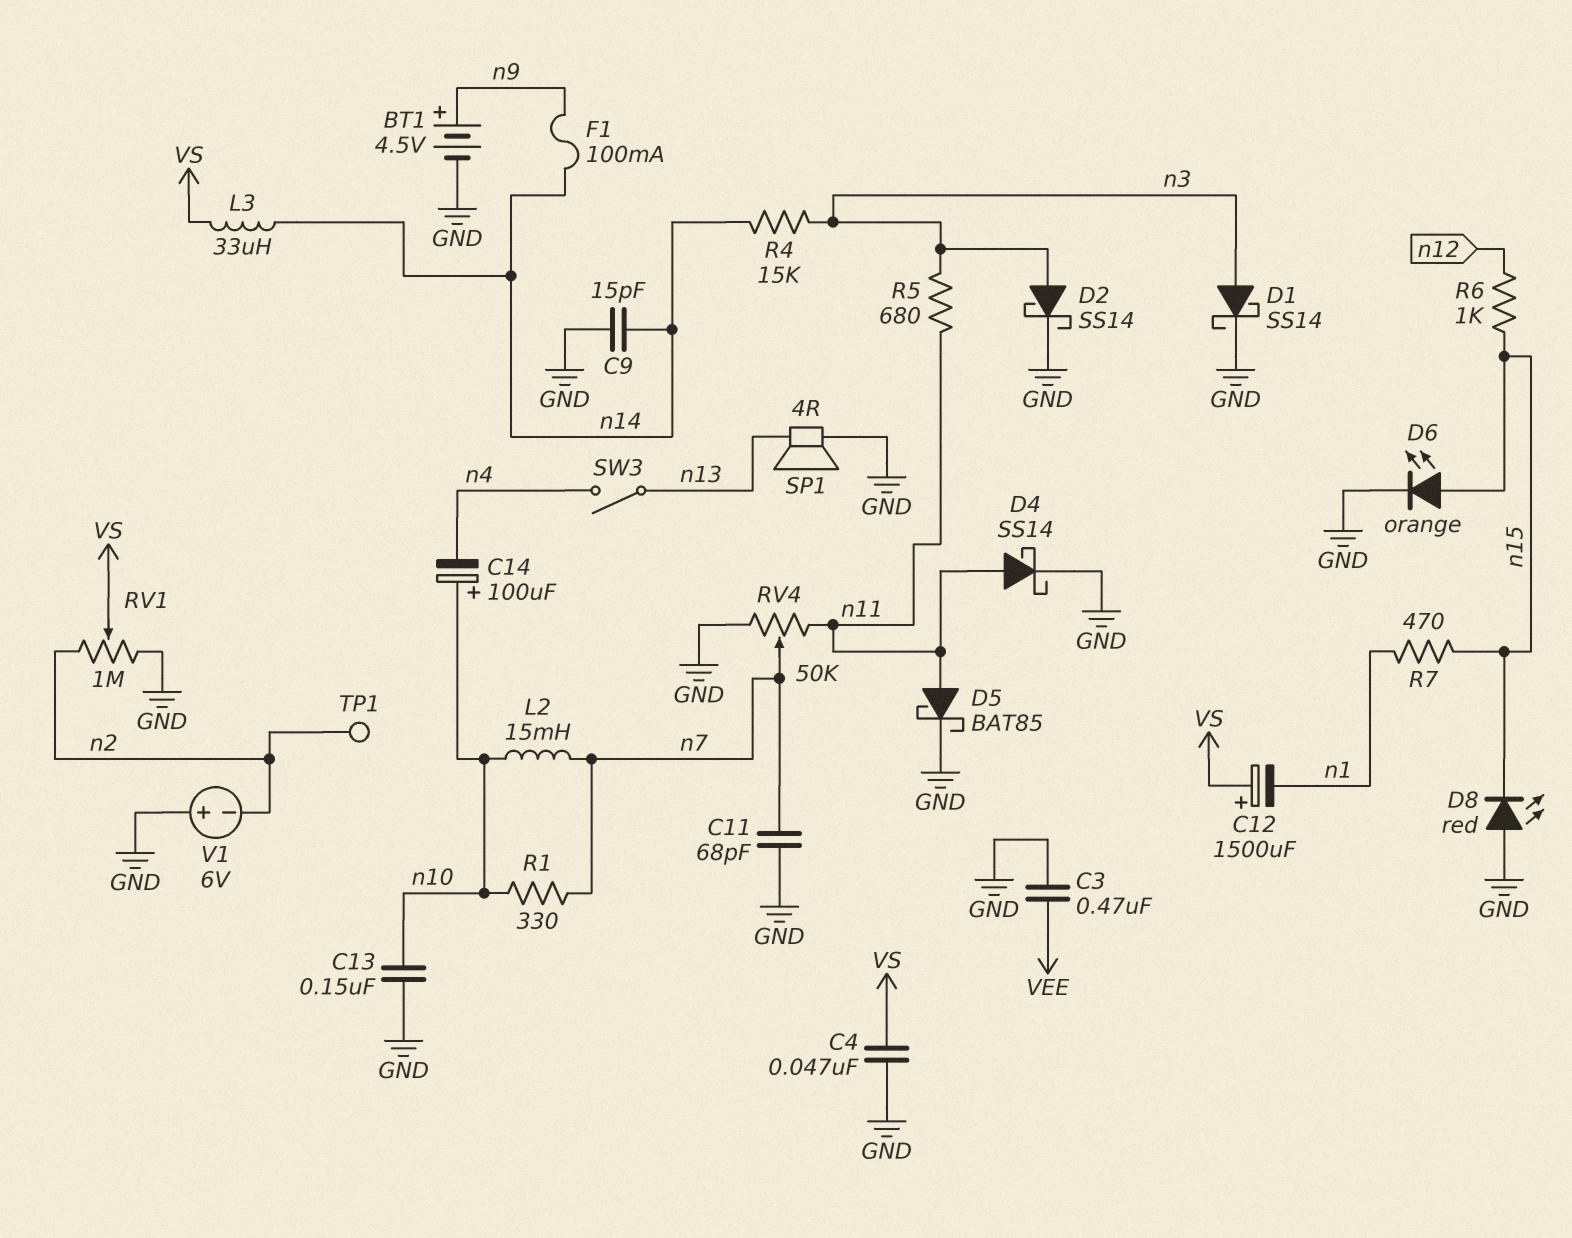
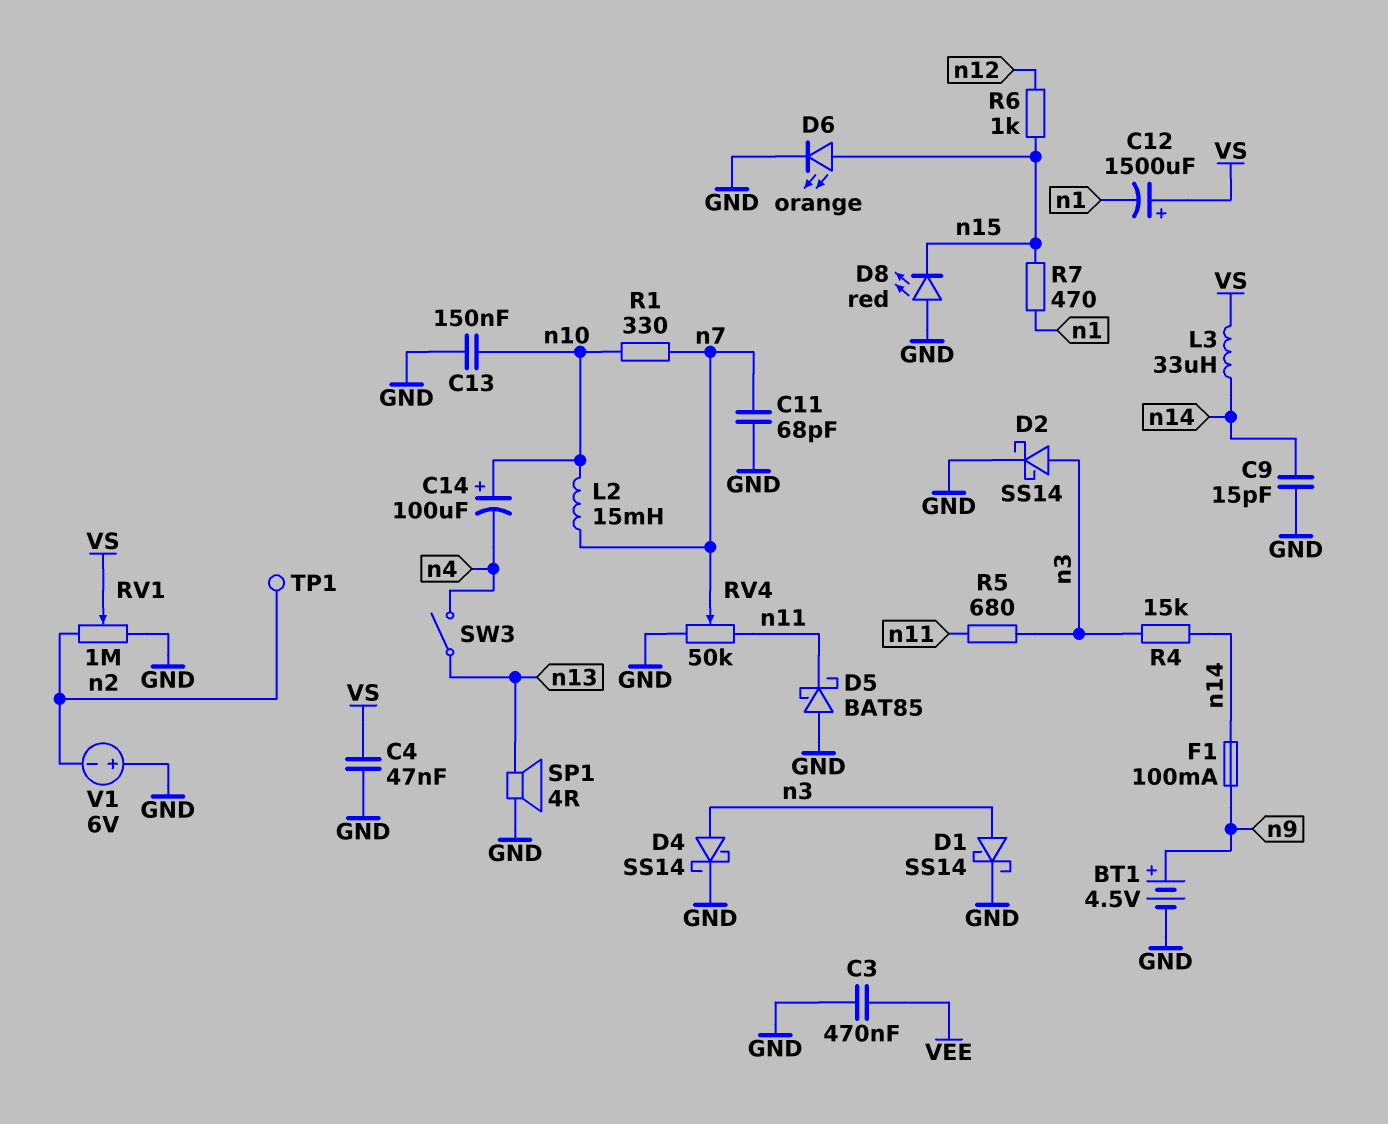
D4: schottky SS14 (A n11, K GND) -> schottky SS14 (A n3, K GND)
D5: schottky BAT85 (A n11, K GND) -> schottky BAT85 (A GND, K n11)

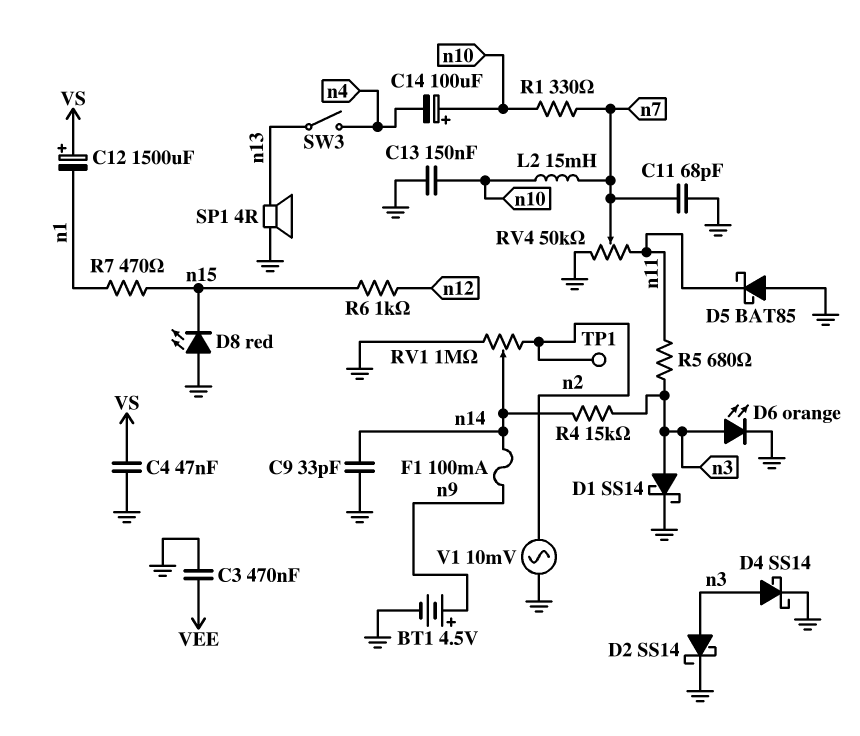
C9: 15pF (GND, n14) -> 33pF (GND, n14)
D6: LED orange (A n15, K GND) -> LED orange (A n3, K GND)
L3: 33uH (VS, n14) -> none
RV1: 1M (GND, n2, wiper VS) -> 1M (GND, n2, wiper n14)
V1: 6V (plus GND, minus n2) -> AC 10mV (GND, n2)

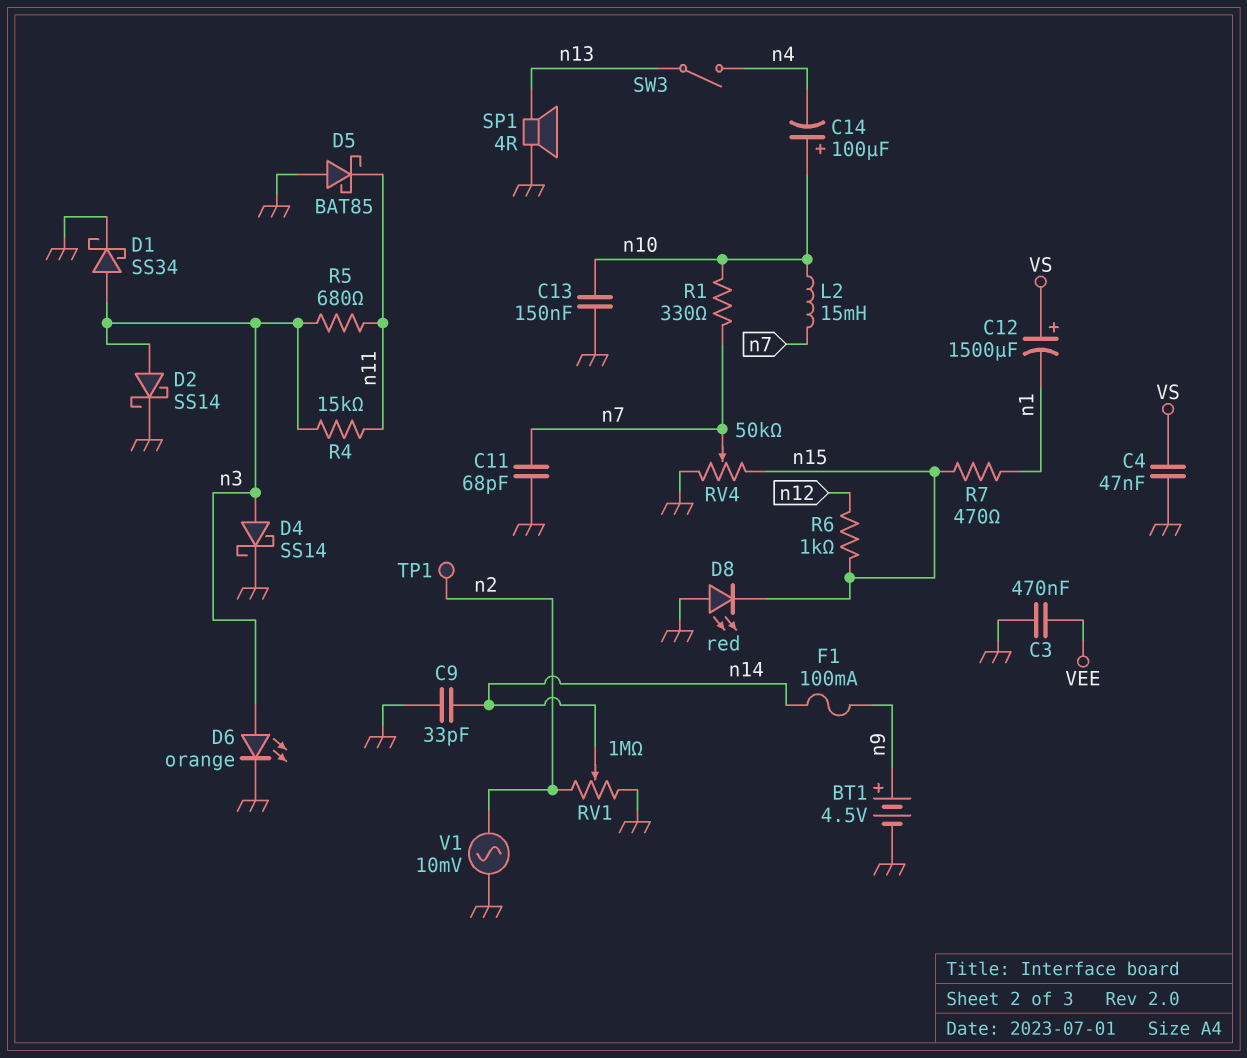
D1: schottky SS14 (A n3, K GND) -> schottky SS34 (A n3, K GND)
R4: 15k (n3, n14) -> 15k (n3, n11)
RV4: 50k (GND, n11, wiper n7) -> 50k (GND, n15, wiper n7)

